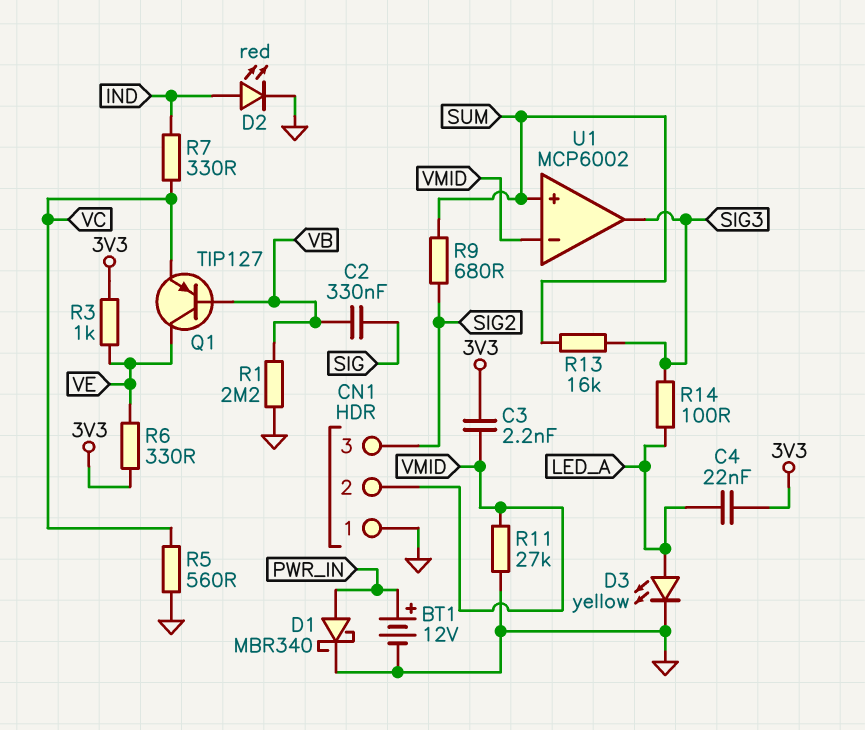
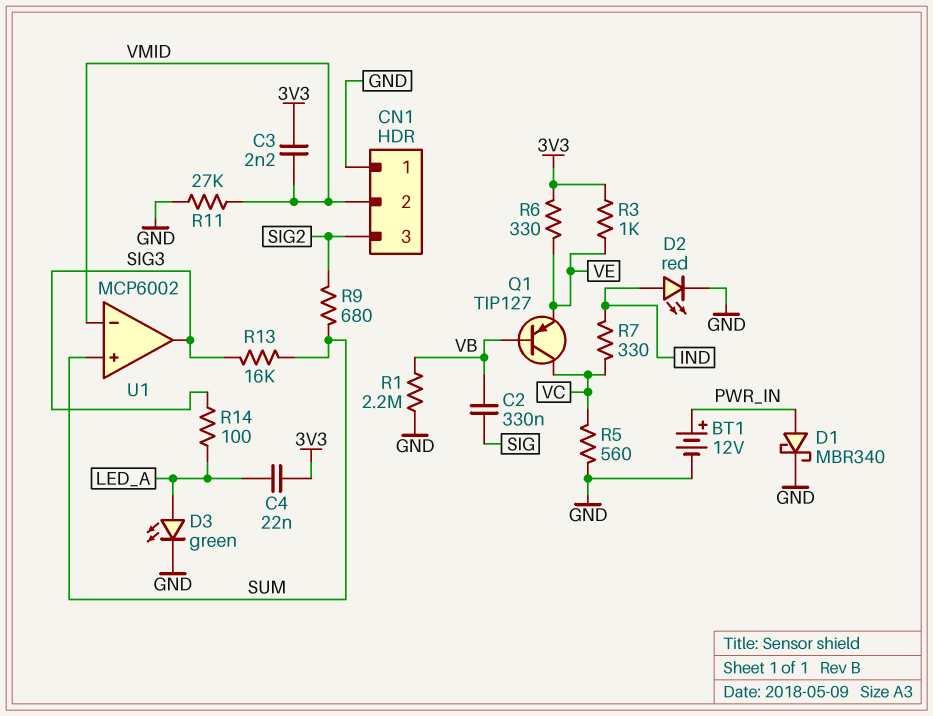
D3: LED yellow (A LED_A, K GND) -> LED green (A LED_A, K GND)
Q1: PNP TIP127 (B VB, C VE, E VC) -> PNP TIP127 (B VB, C VC, E VE)

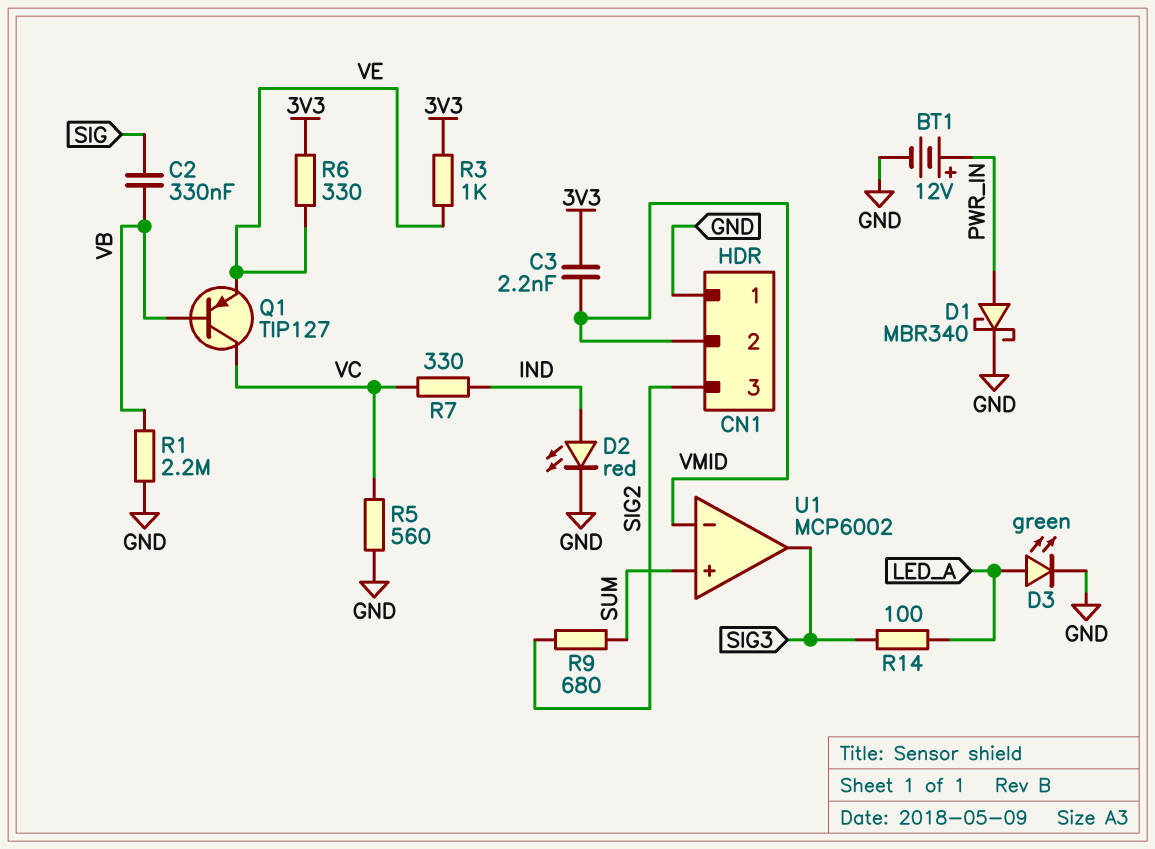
C4: 22nF (3V3, LED_A) -> none
R11: 27k (GND, VMID) -> none
R13: 16k (SIG3, SUM) -> none

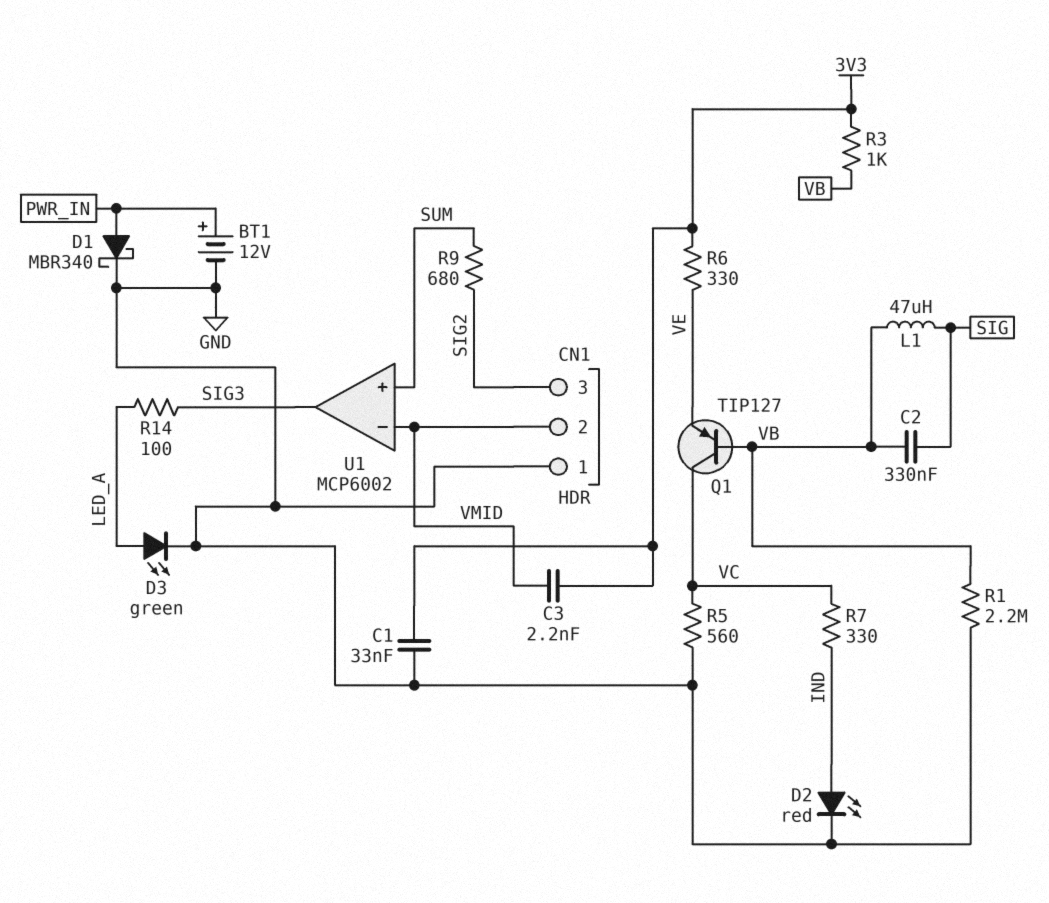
C1: none -> 33nF (3V3, GND)
L1: none -> 47uH (SIG, VB)
R3: 1k (3V3, VE) -> 1k (3V3, VB)

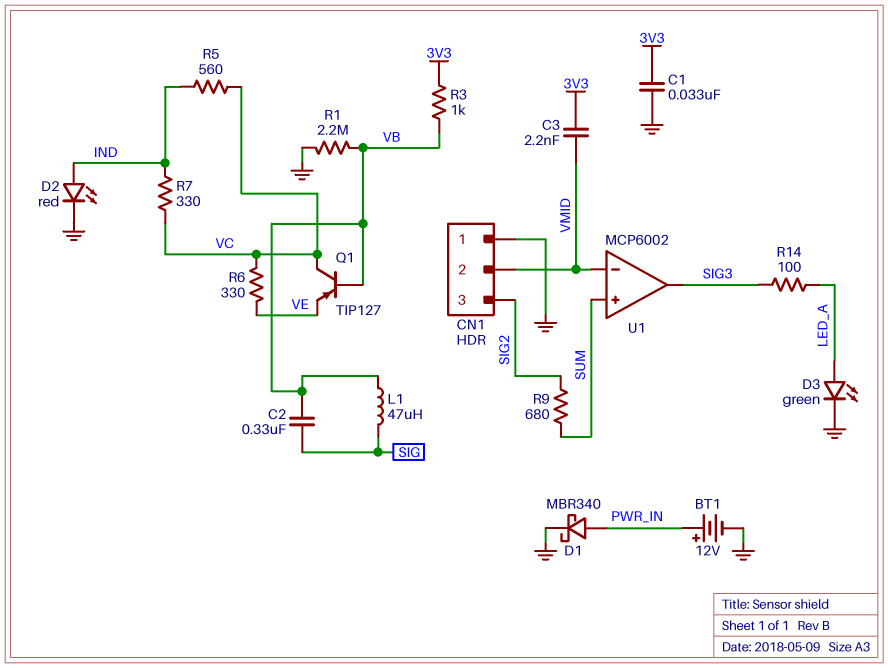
R5: 560 (GND, VC) -> 560 (IND, VC)
R6: 330 (3V3, VE) -> 330 (VC, VE)

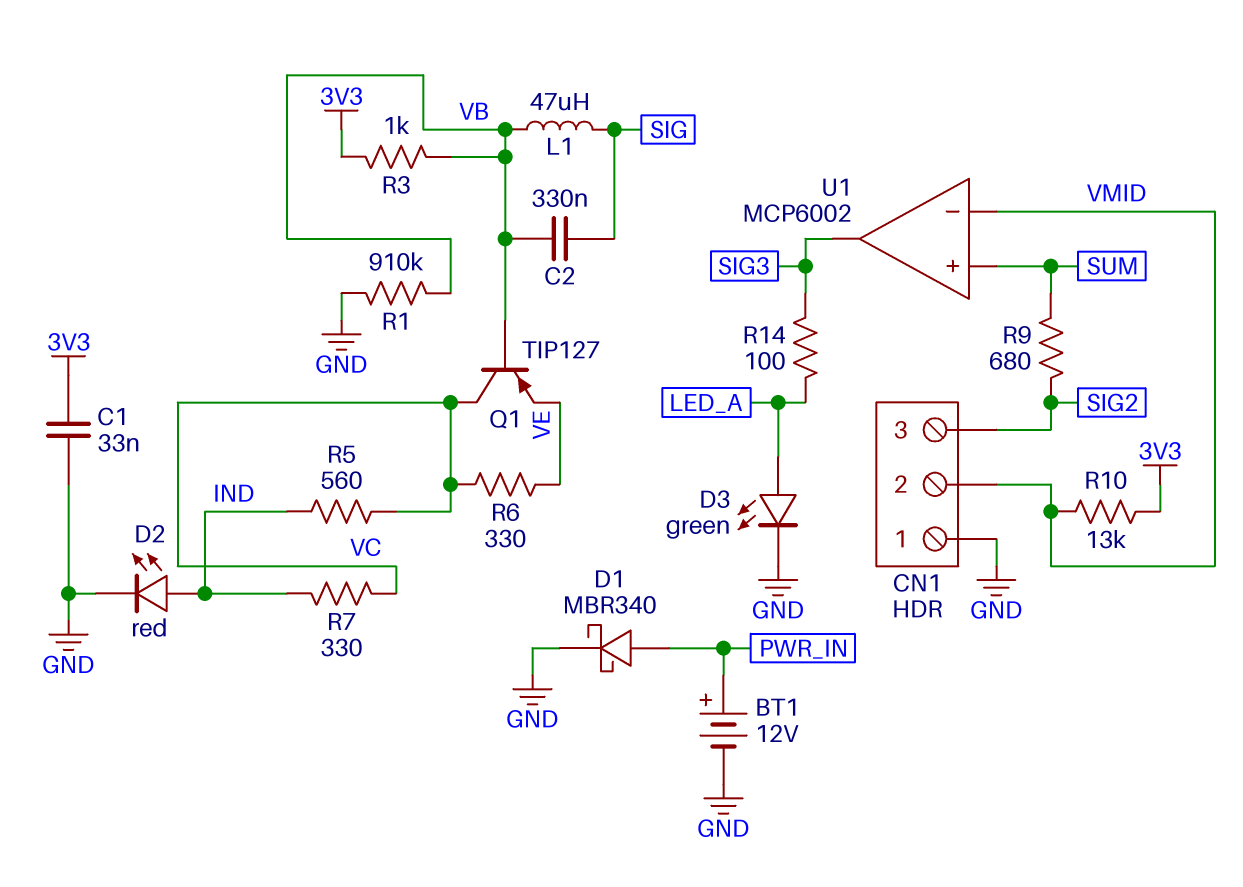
C3: 2.2nF (3V3, VMID) -> none
R1: 2.2M (GND, VB) -> 910k (GND, VB)
R10: none -> 13k (3V3, VMID)

